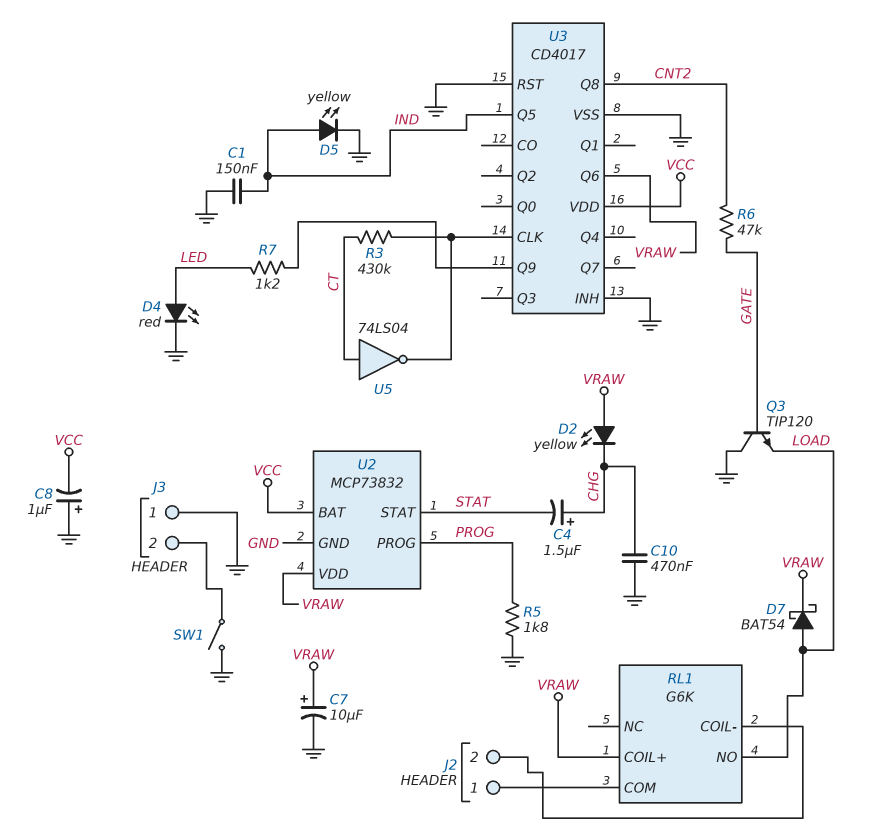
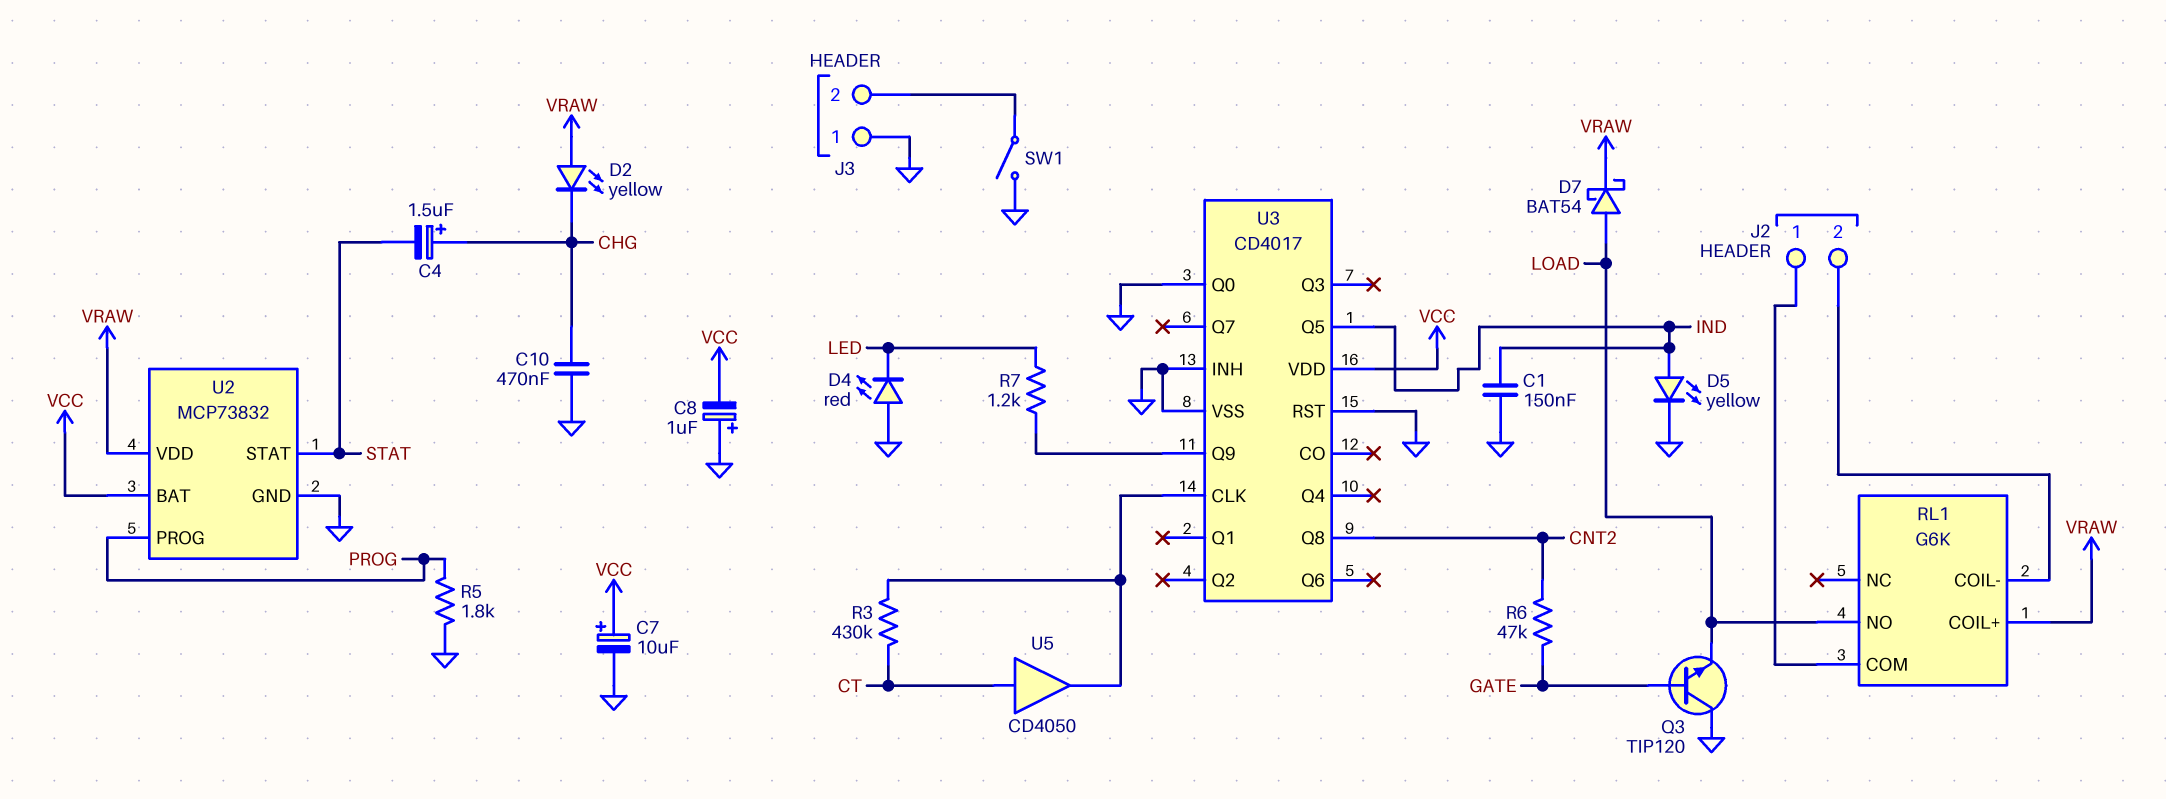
C7: 10uF (plus VRAW, minus GND) -> 10uF (plus VCC, minus GND)
D4: LED red (A LED, K GND) -> LED red (A GND, K LED)
U3 pin Q0: none -> GND
U3 pin Q6: VRAW -> none
U5: NOT 74LS04 (in CT, out U3/CLK) -> buffer CD4050 (in CT, out U3/CLK)

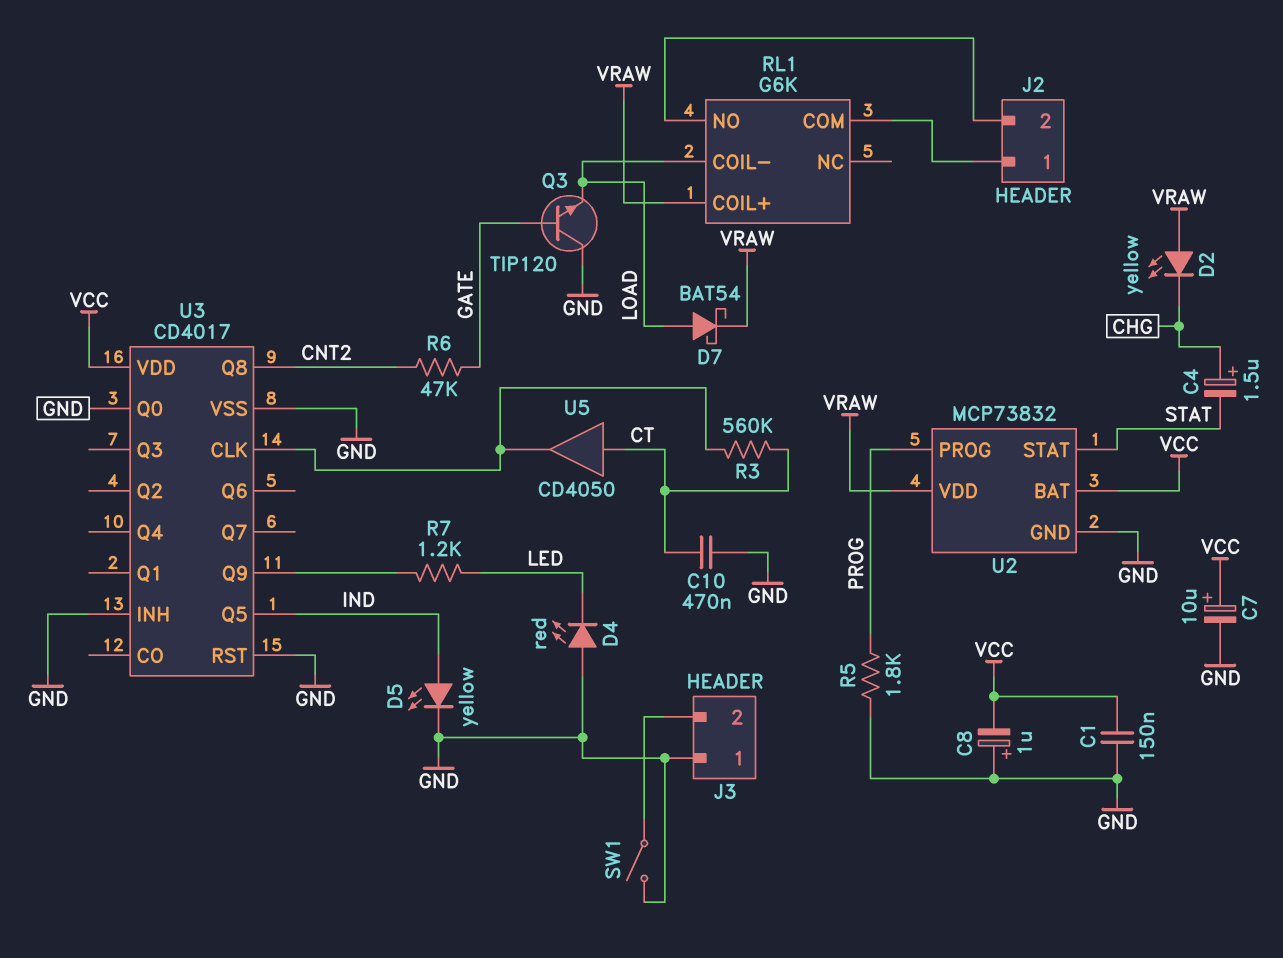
C1: 150nF (GND, IND) -> 150nF (GND, VCC)
C10: 470nF (CHG, GND) -> 470nF (CT, GND)
R3: 430k (CT, U3/CLK) -> 560k (CT, U3/CLK)
RL1 pin COIL-: J2/2 -> LOAD
RL1 pin NO: LOAD -> J2/2

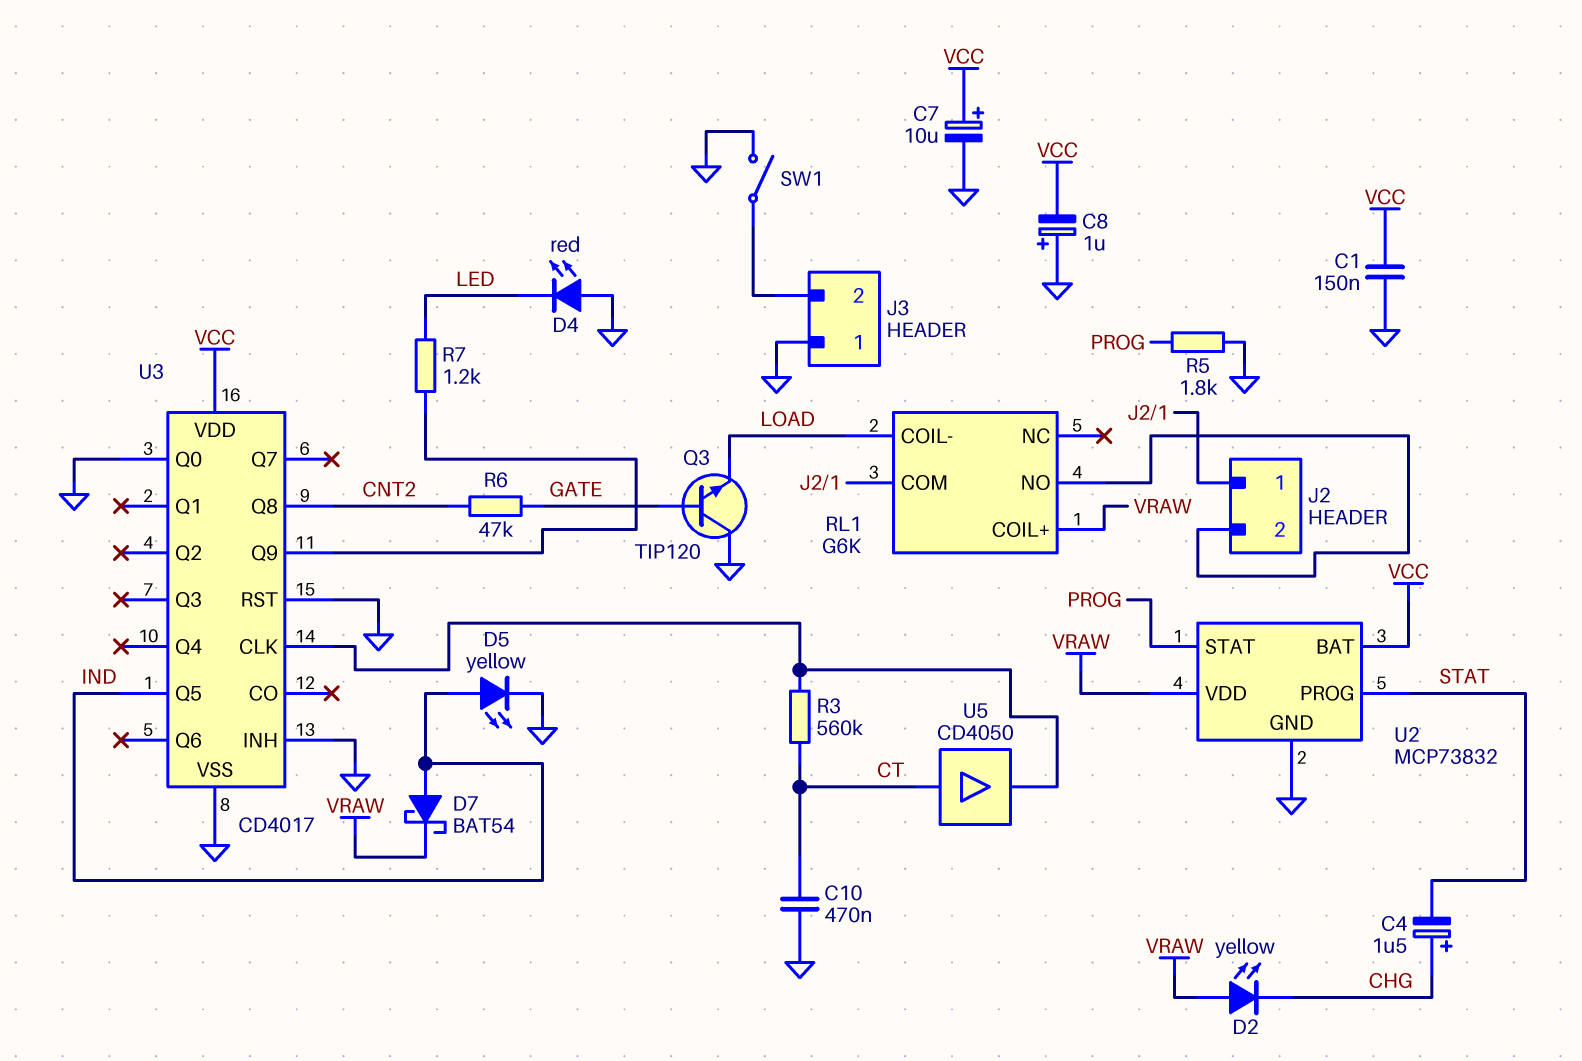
D7: schottky BAT54 (A LOAD, K VRAW) -> schottky BAT54 (A IND, K VRAW)
U2 pin PROG: PROG -> STAT
U2 pin STAT: STAT -> PROG

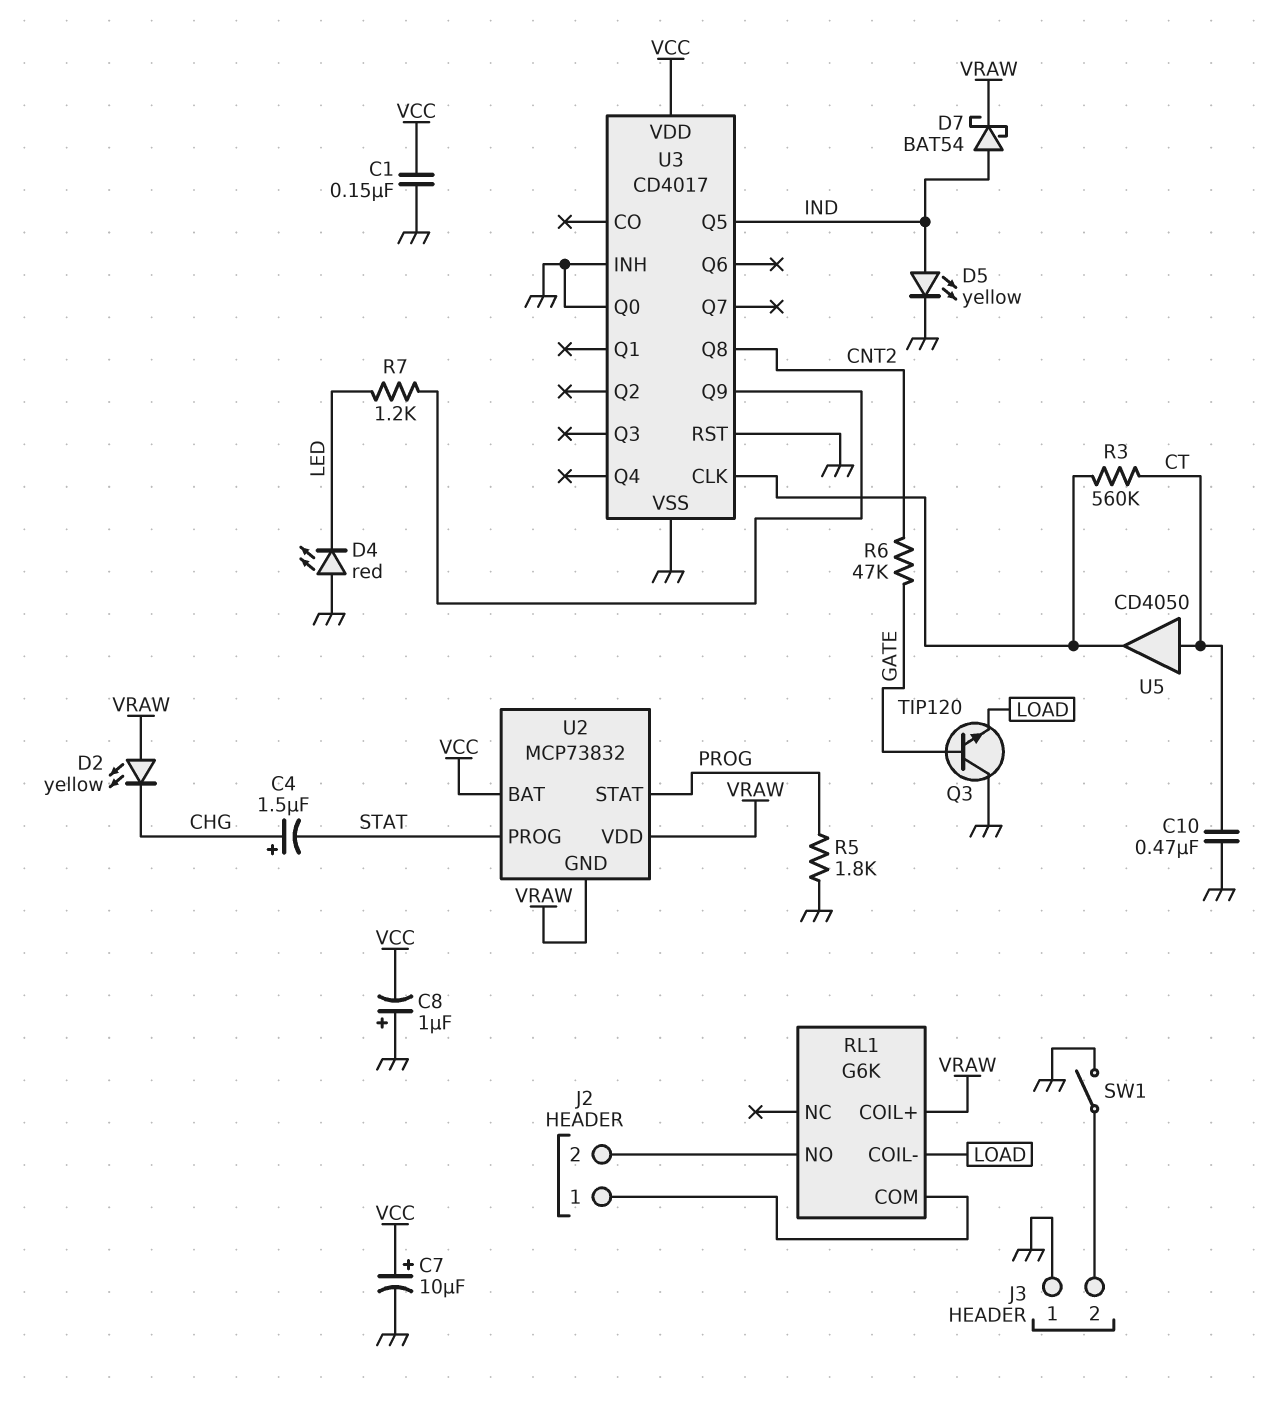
U2 pin GND: GND -> VRAW

